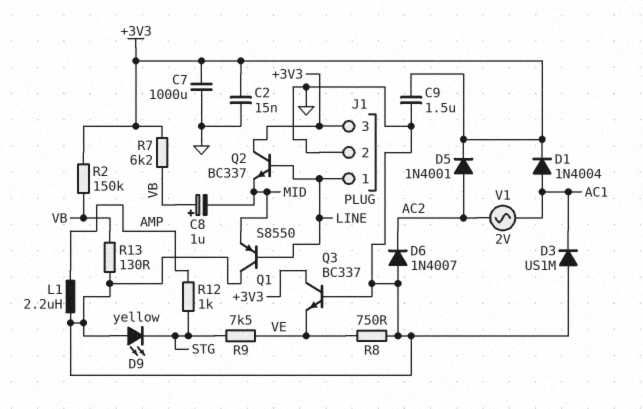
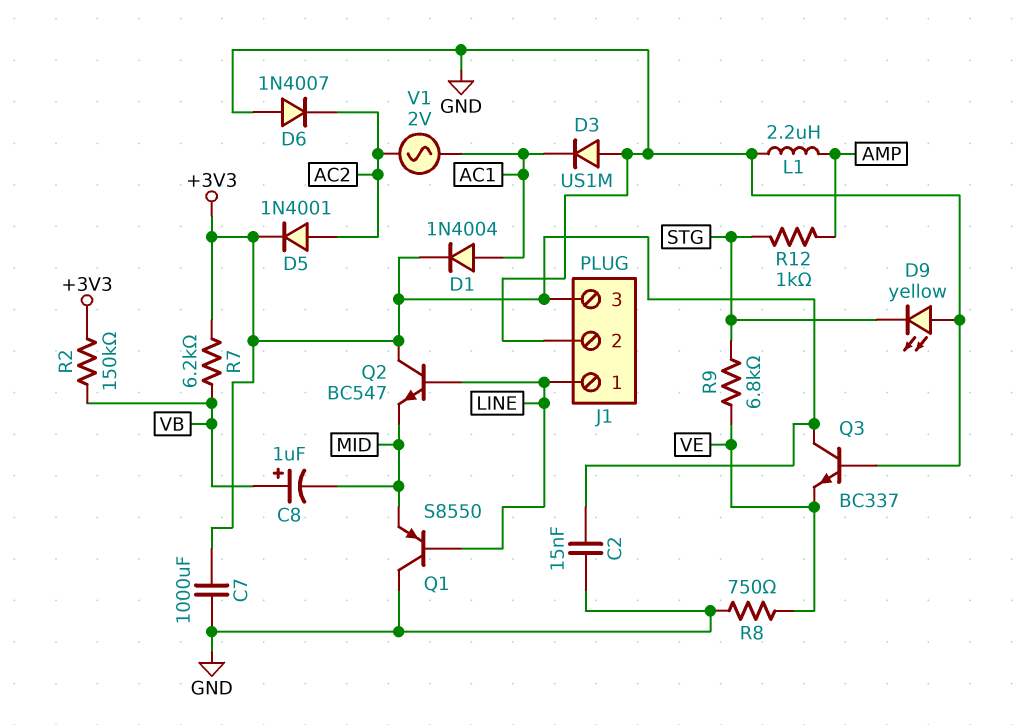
C9: 1.5uF (+3V3, GND) -> none
Q2: NPN BC337 (B LINE, C +3V3, E MID) -> NPN BC547 (B LINE, C +3V3, E MID)
R9: 7.5k (STG, VE) -> 6.8k (STG, VE)
R13: 130 (GND, VB) -> none

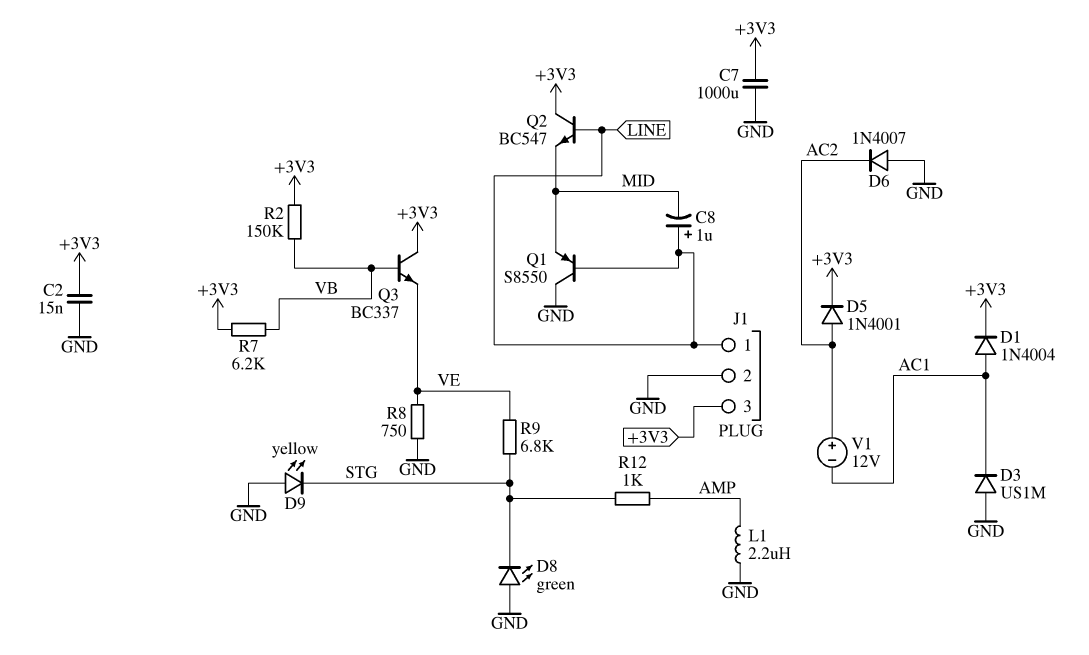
C8: 1uF (plus VB, minus MID) -> 1uF (plus LINE, minus MID)
D8: none -> LED green (A GND, K STG)
Q3: NPN BC337 (B GND, C +3V3, E VE) -> NPN BC337 (B VB, C +3V3, E VE)
V1: AC 2V (AC1, AC2) -> 12V (plus AC2, minus AC1)

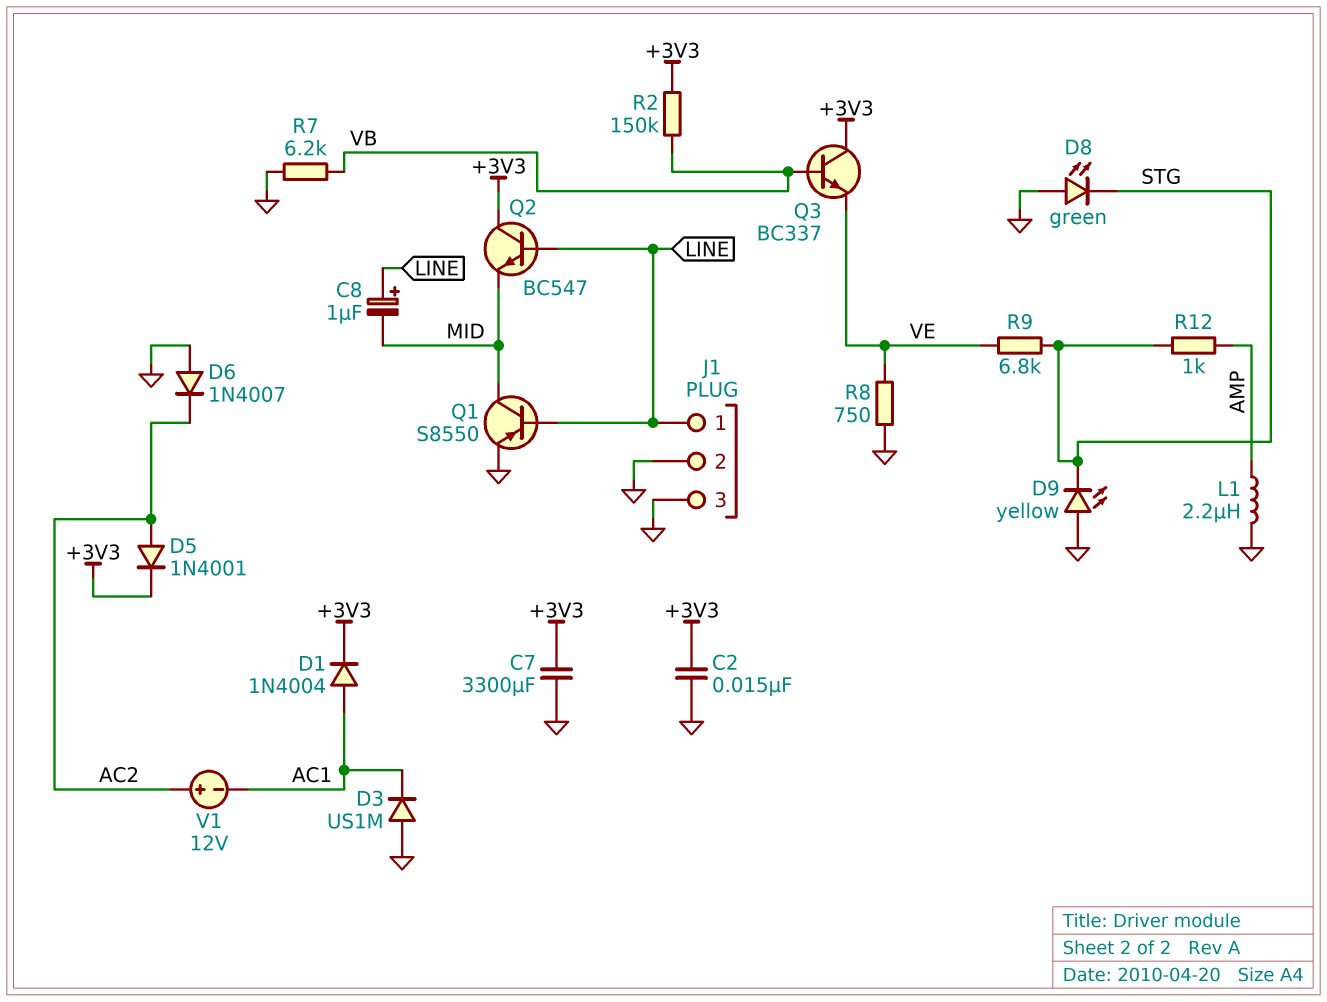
C7: 1000uF (+3V3, GND) -> 3300uF (+3V3, GND)
J1 pin 3: +3V3 -> GND
Q1: PNP S8550 (B LINE, C GND, E MID) -> PNP S8550 (B LINE, C MID, E GND)
R7: 6.2k (+3V3, VB) -> 6.2k (GND, VB)

